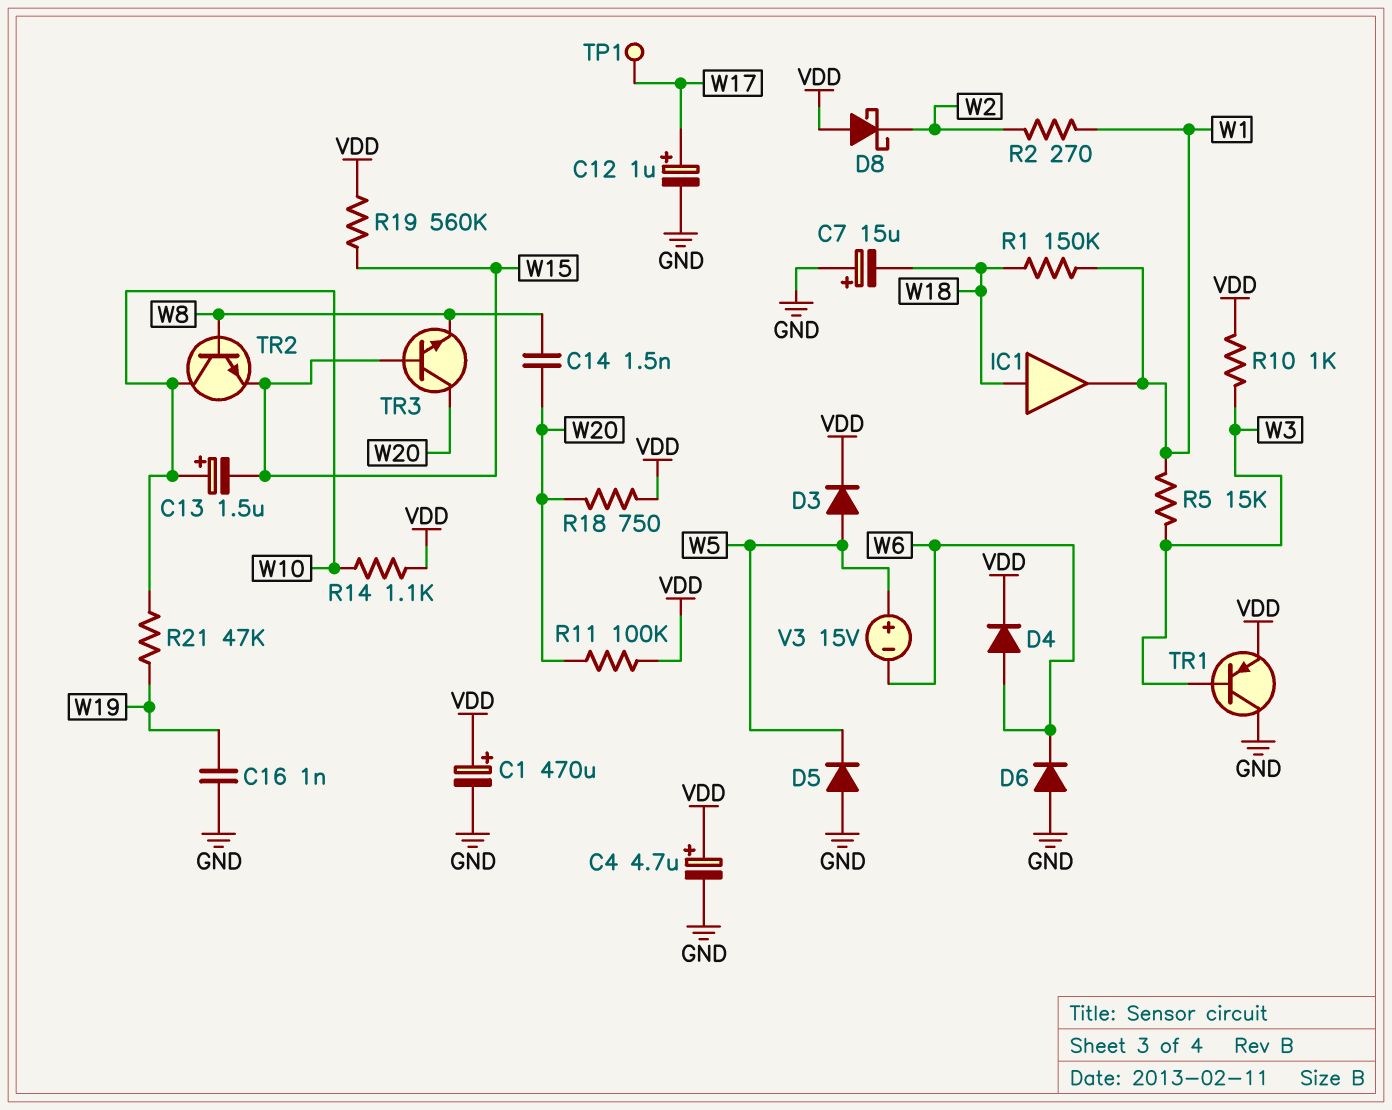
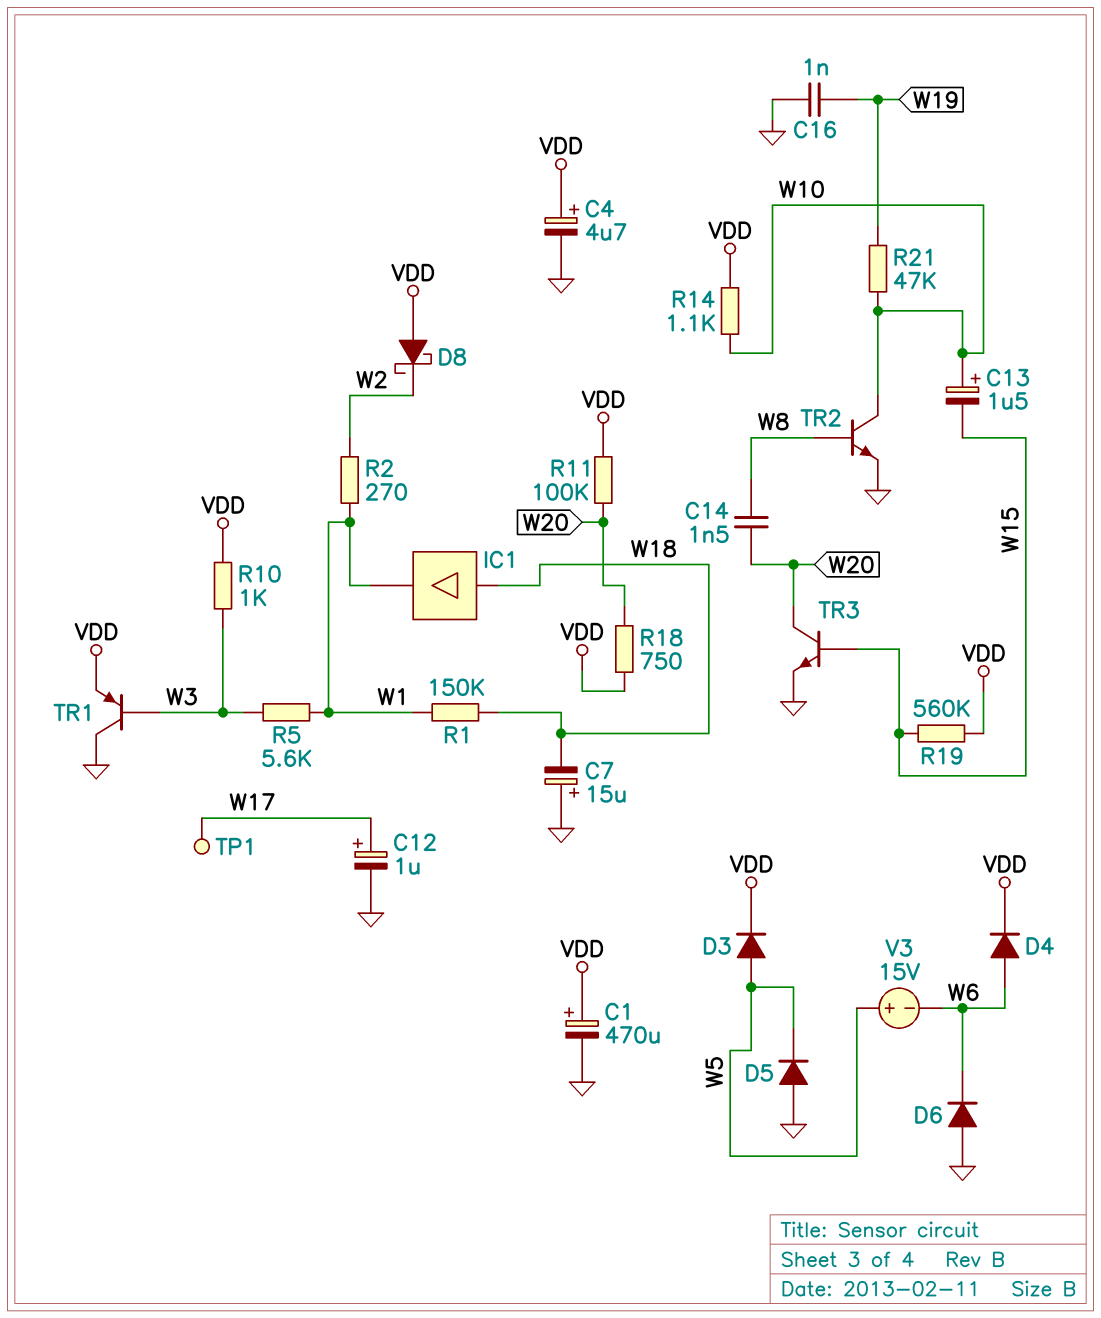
R5: 15k (W1, W3) -> 5.6k (W1, W3)
TR2: NPN (B W8, C W10, E W15) -> NPN (B W8, C W10, E GND)
TR3: NPN (B W15, C W20, E W8) -> NPN (B W15, C W20, E GND)

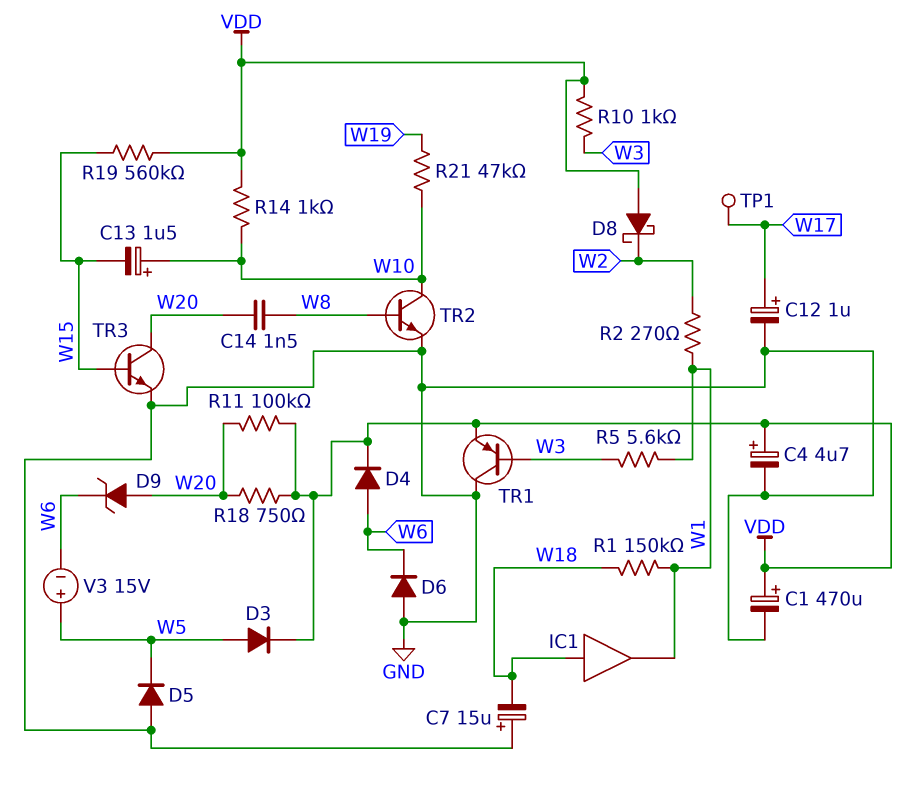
C16: 1nF (GND, W19) -> none
D9: none -> zener (A W20, K W6)
R14: 1.1k (VDD, W10) -> 1k (VDD, W10)

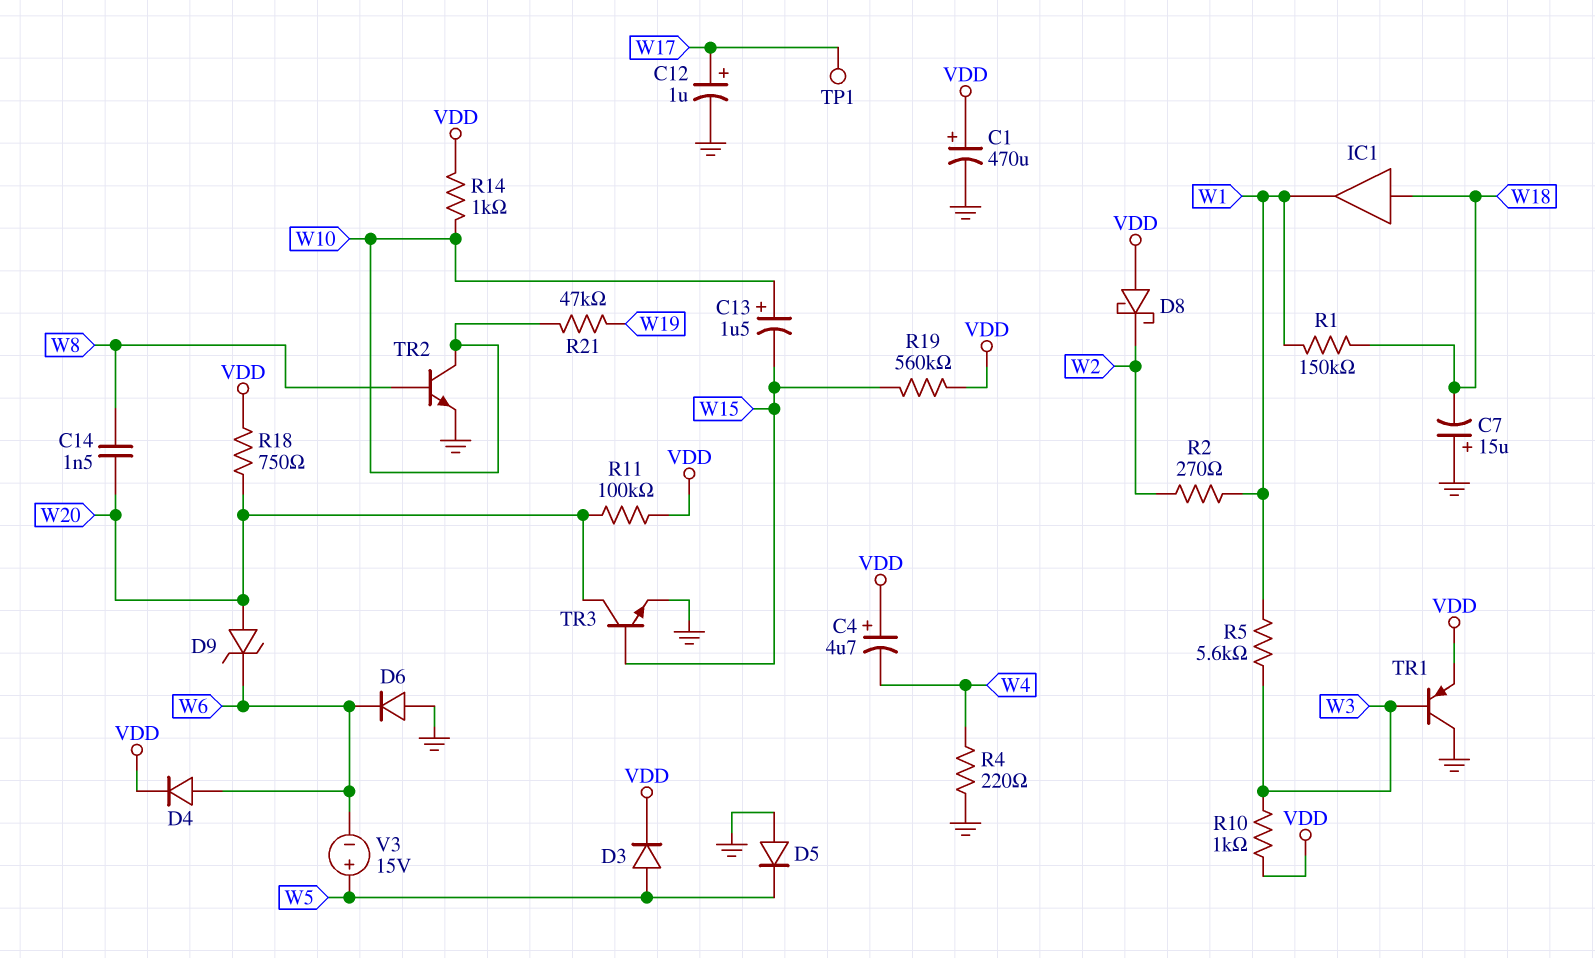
C4: 4.7uF (plus VDD, minus GND) -> 4.7uF (plus VDD, minus W4)
R4: none -> 220 (GND, W4)

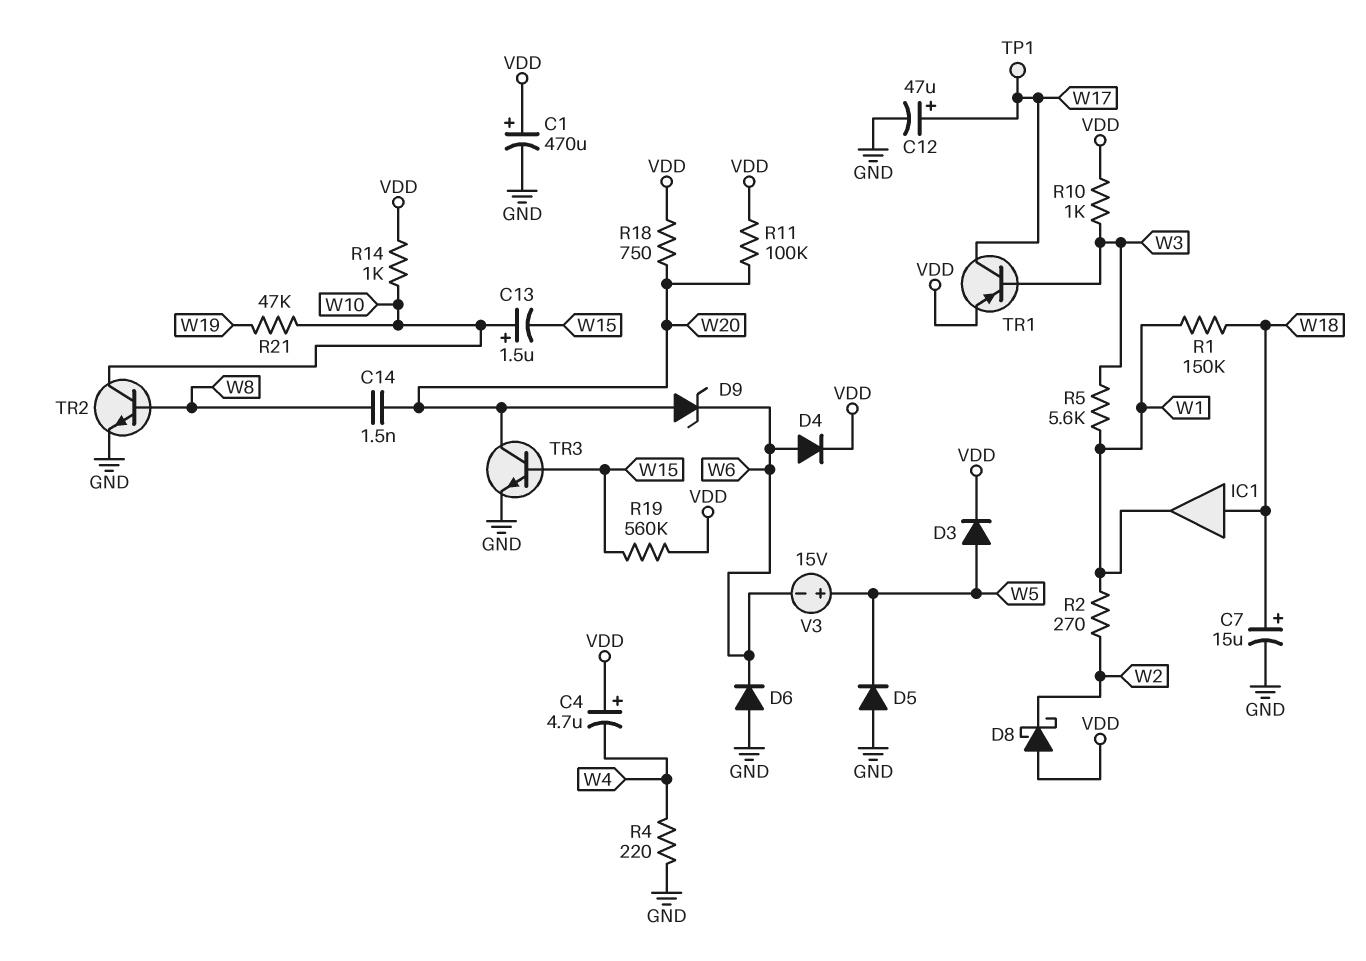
C7: 15uF (plus GND, minus W18) -> 15uF (plus W18, minus GND)
C12: 1uF (plus W17, minus GND) -> 47uF (plus W17, minus GND)
TR1: PNP (B W3, C GND, E VDD) -> PNP (B W3, C W17, E VDD)

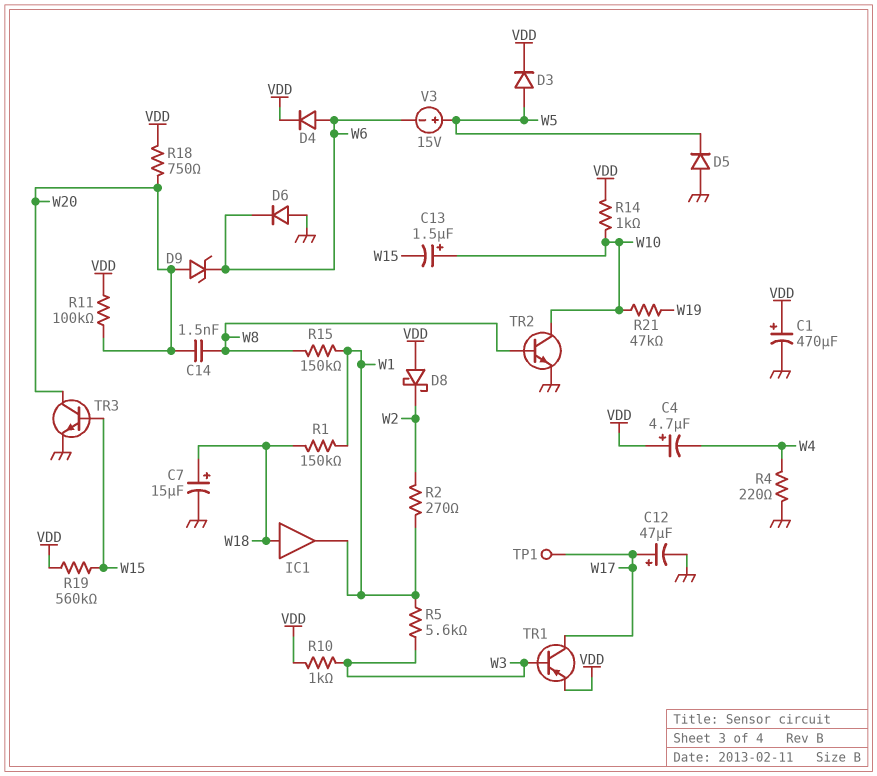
R15: none -> 150k (W1, W8)

